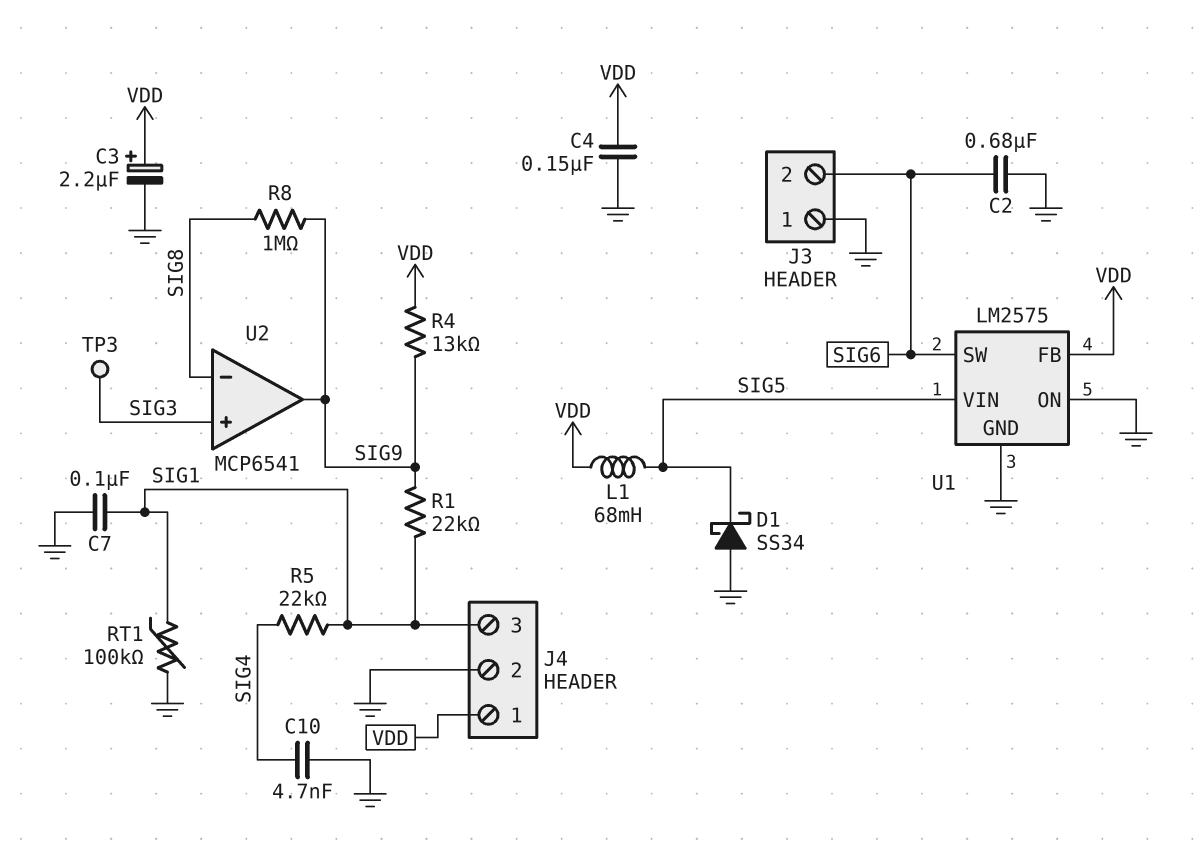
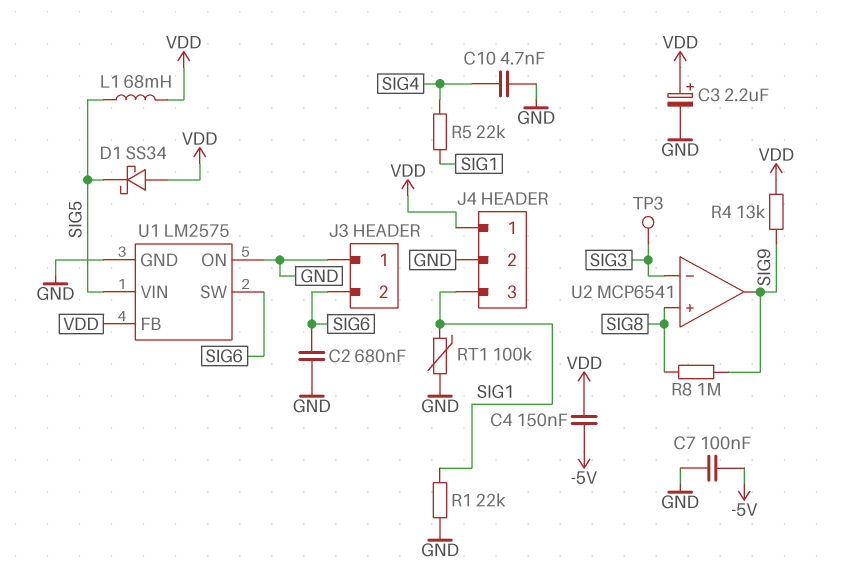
C4: 150nF (GND, VDD) -> 150nF (-5V, VDD)
C7: 100nF (GND, SIG1) -> 100nF (-5V, GND)
D1: schottky SS34 (A GND, K SIG5) -> schottky SS34 (A VDD, K SIG5)
R1: 22k (SIG1, SIG9) -> 22k (GND, SIG1)
U2 pin in+: SIG3 -> SIG8
U2 pin in-: SIG8 -> SIG3

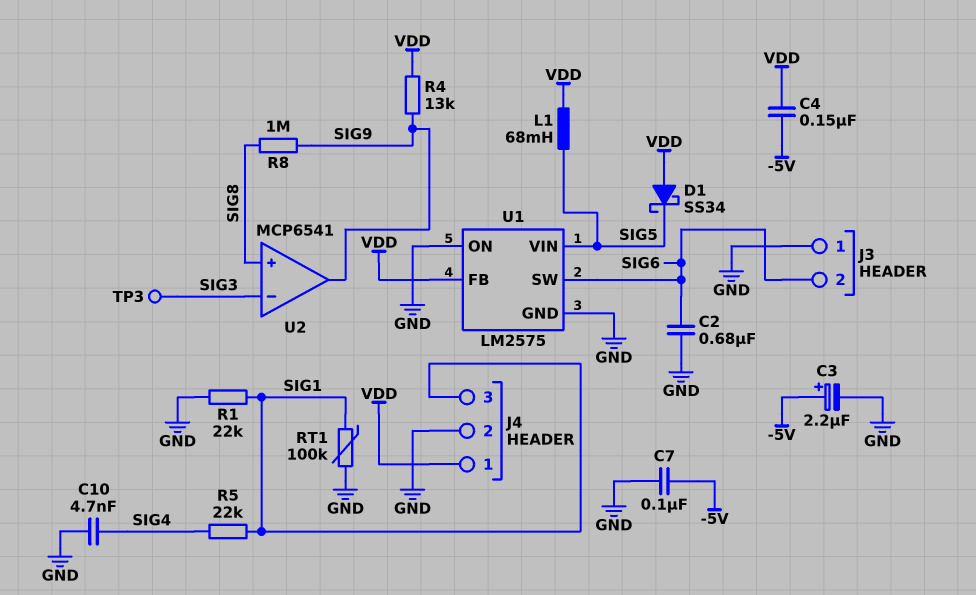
C3: 2.2uF (plus VDD, minus GND) -> 2.2uF (plus -5V, minus GND)

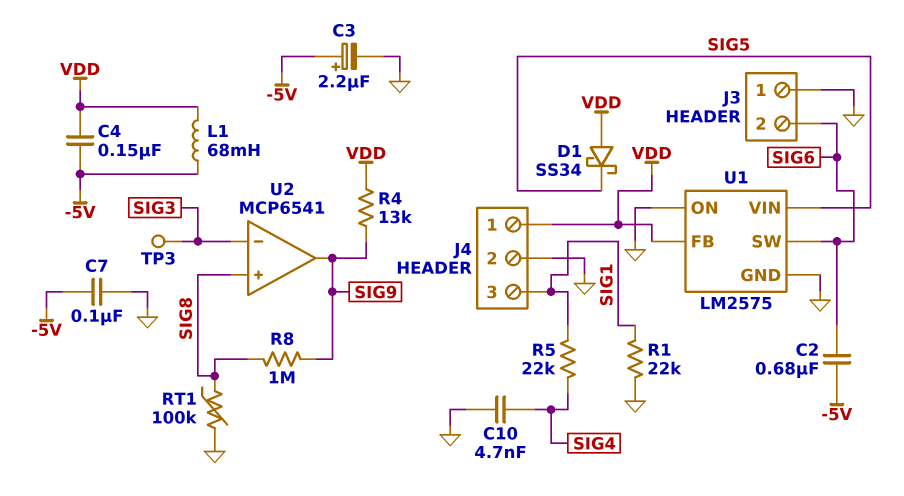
C2: 680nF (GND, SIG6) -> 680nF (-5V, SIG6)
L1: 68mH (SIG5, VDD) -> 68mH (-5V, VDD)
RT1: 100k (GND, SIG1) -> 100k (GND, SIG8)

